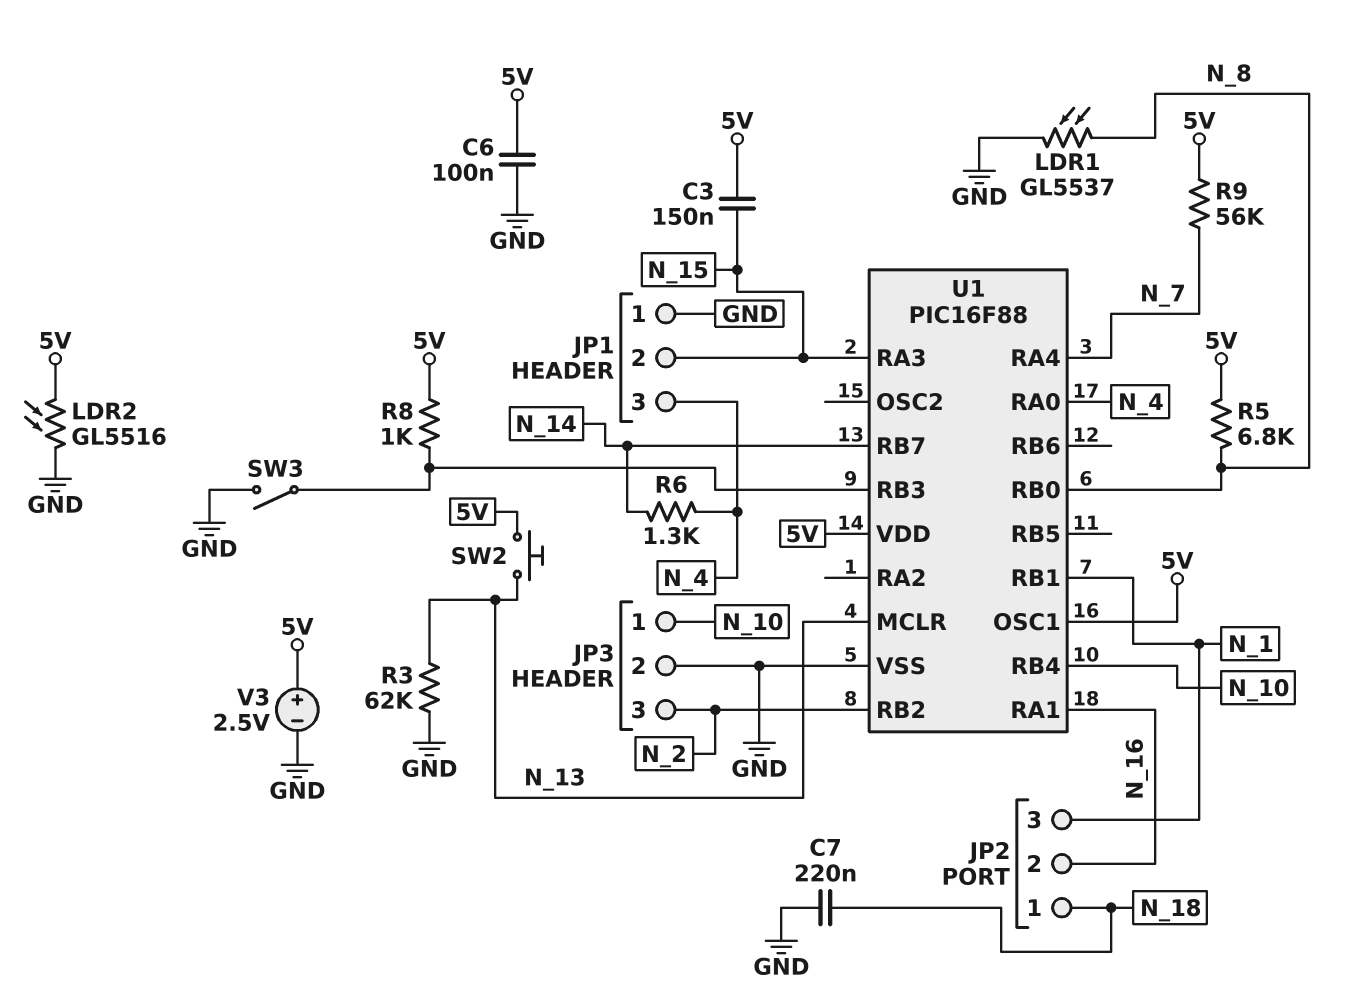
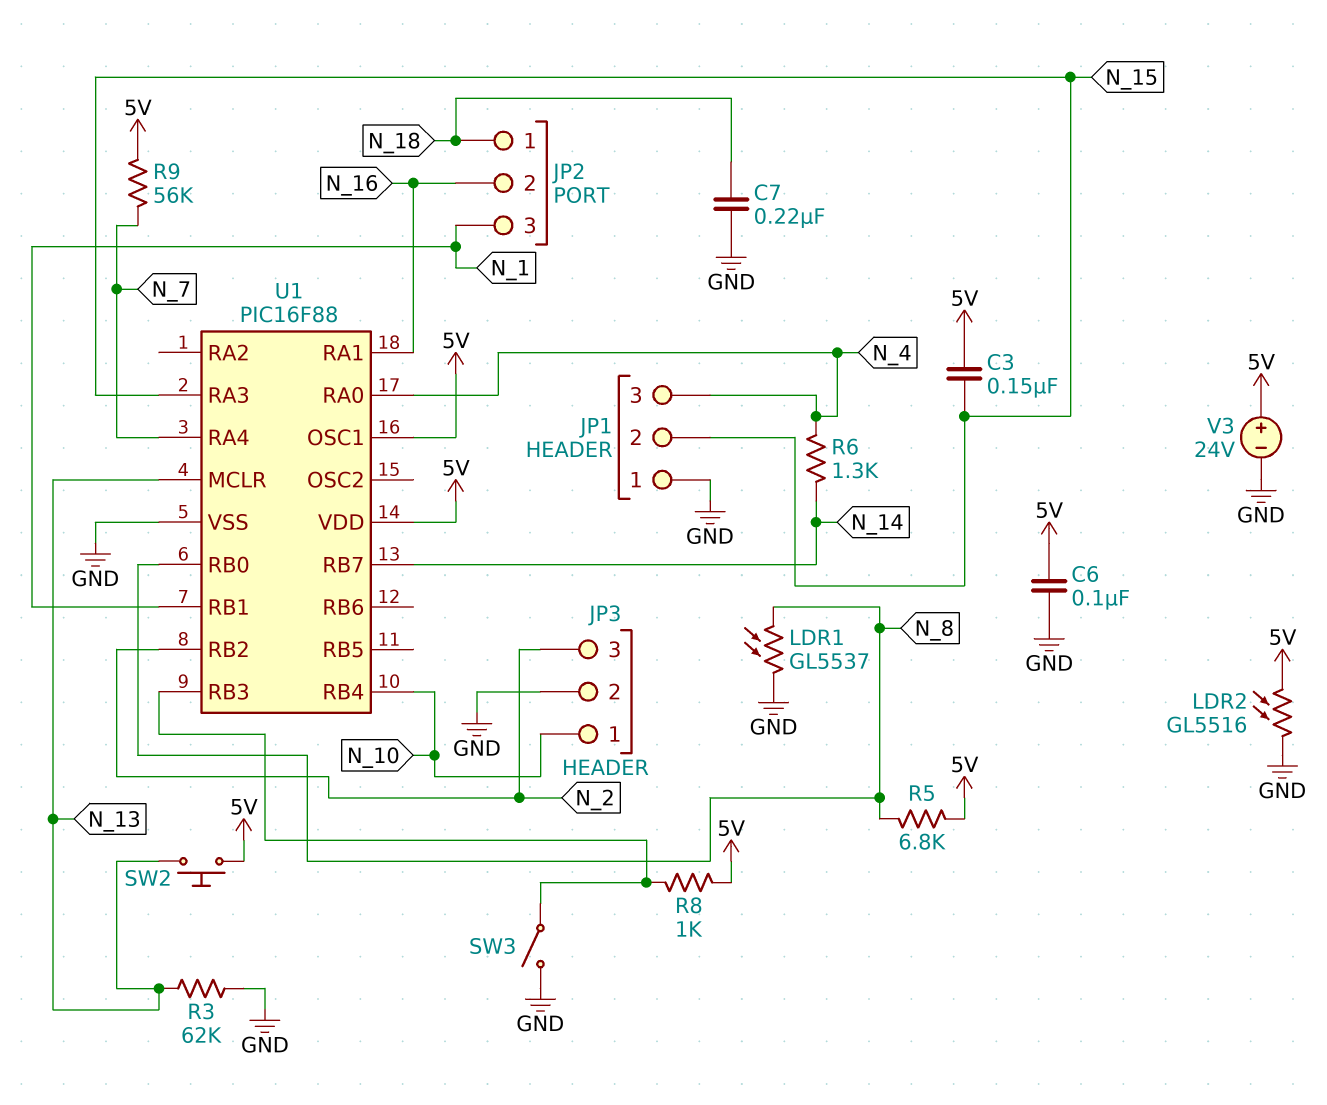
V3: 2.5V (plus 5V, minus GND) -> 24V (plus 5V, minus GND)

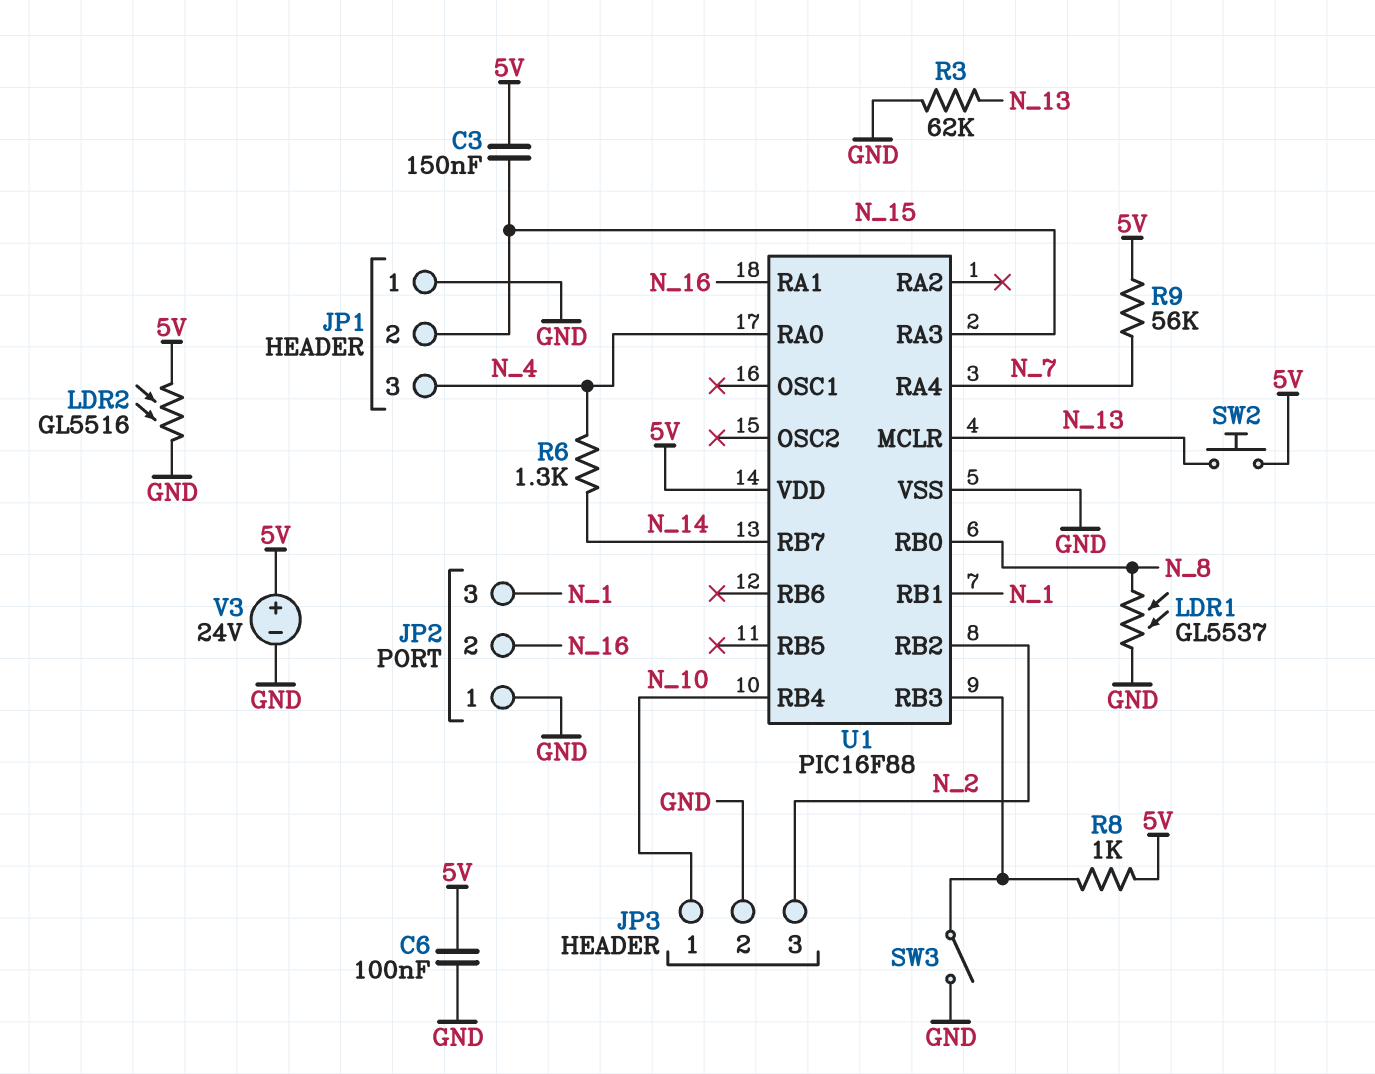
C7: 220nF (GND, N_18) -> none
JP2 pin 1: N_18 -> GND
R5: 6.8k (5V, N_8) -> none
U1 pin OSC1: 5V -> none

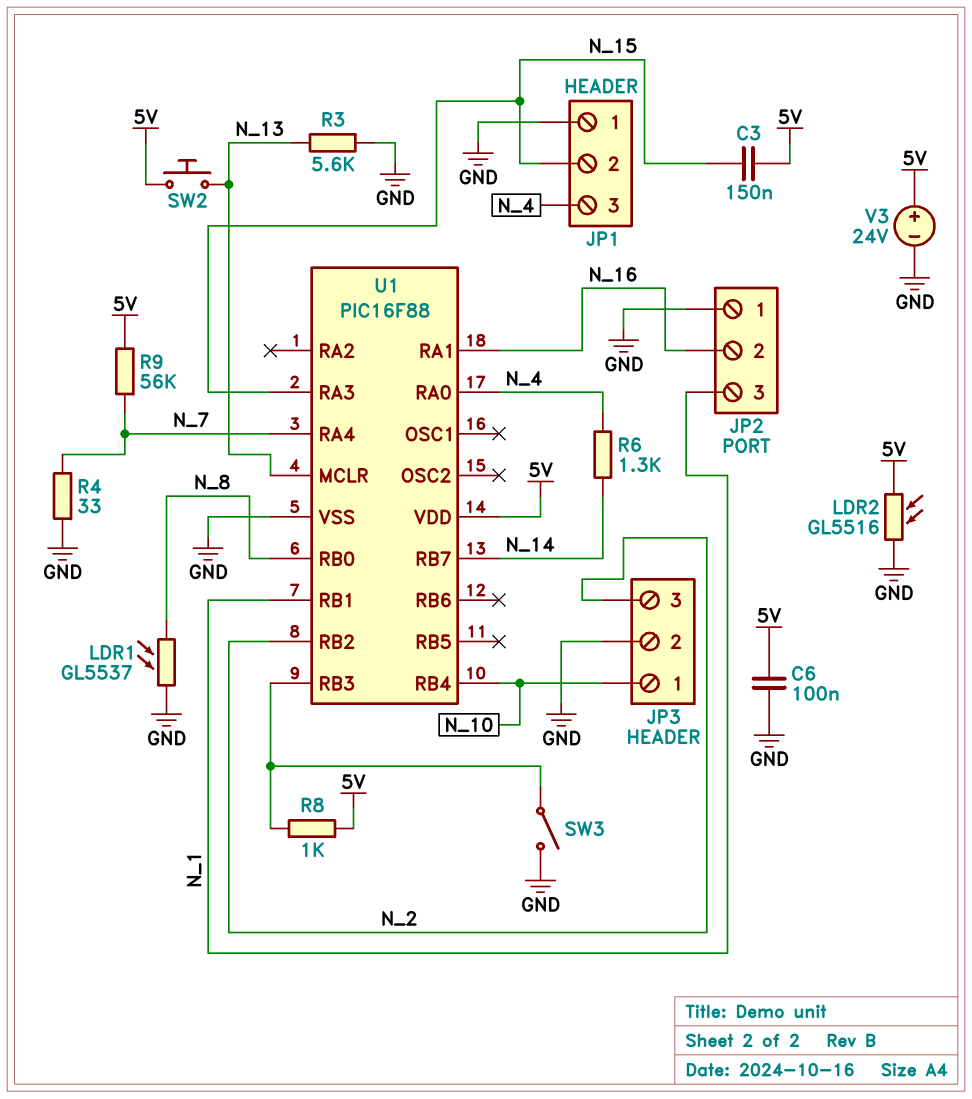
R3: 62k (GND, N_13) -> 5.6k (GND, N_13)
R4: none -> 33 (GND, N_7)

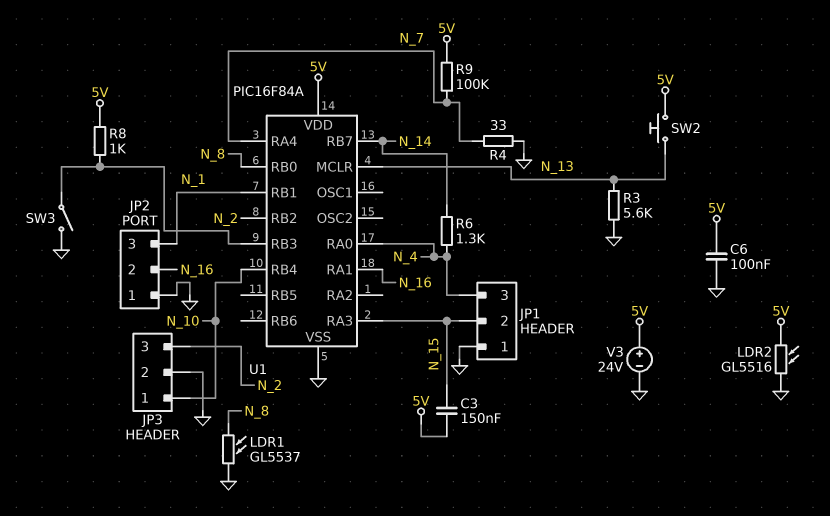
R9: 56k (5V, N_7) -> 100k (5V, N_7)
U1: PIC16F88 -> PIC16F84A

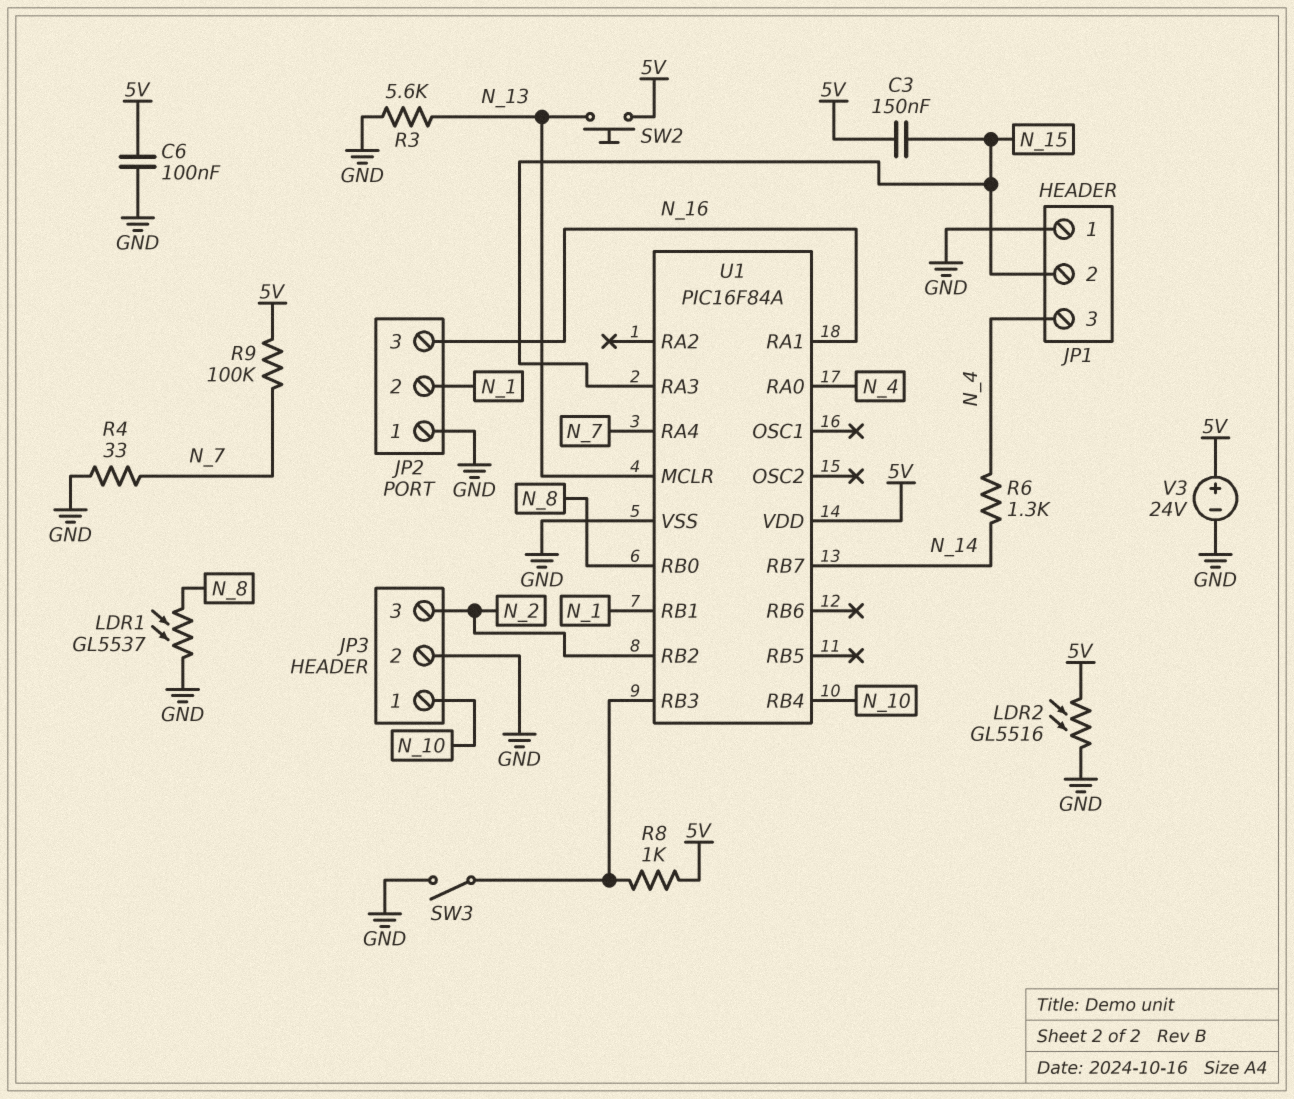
JP2 pin 2: N_16 -> N_1
JP2 pin 3: N_1 -> N_16

